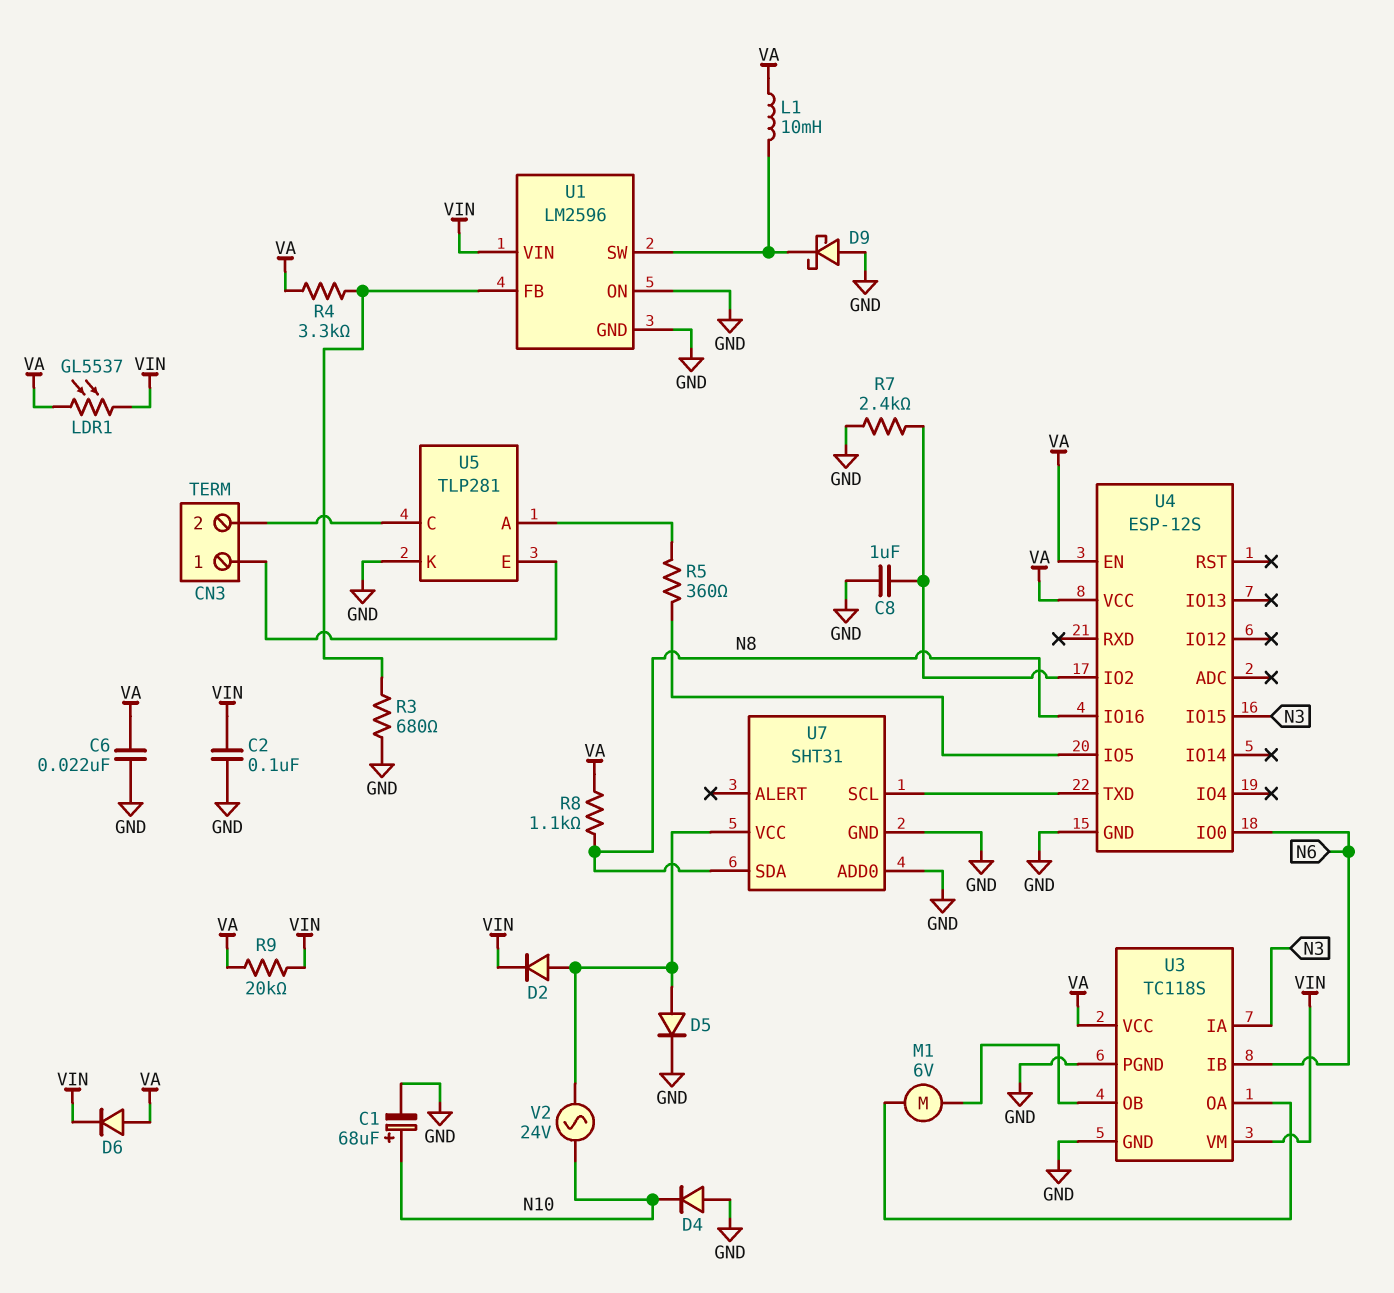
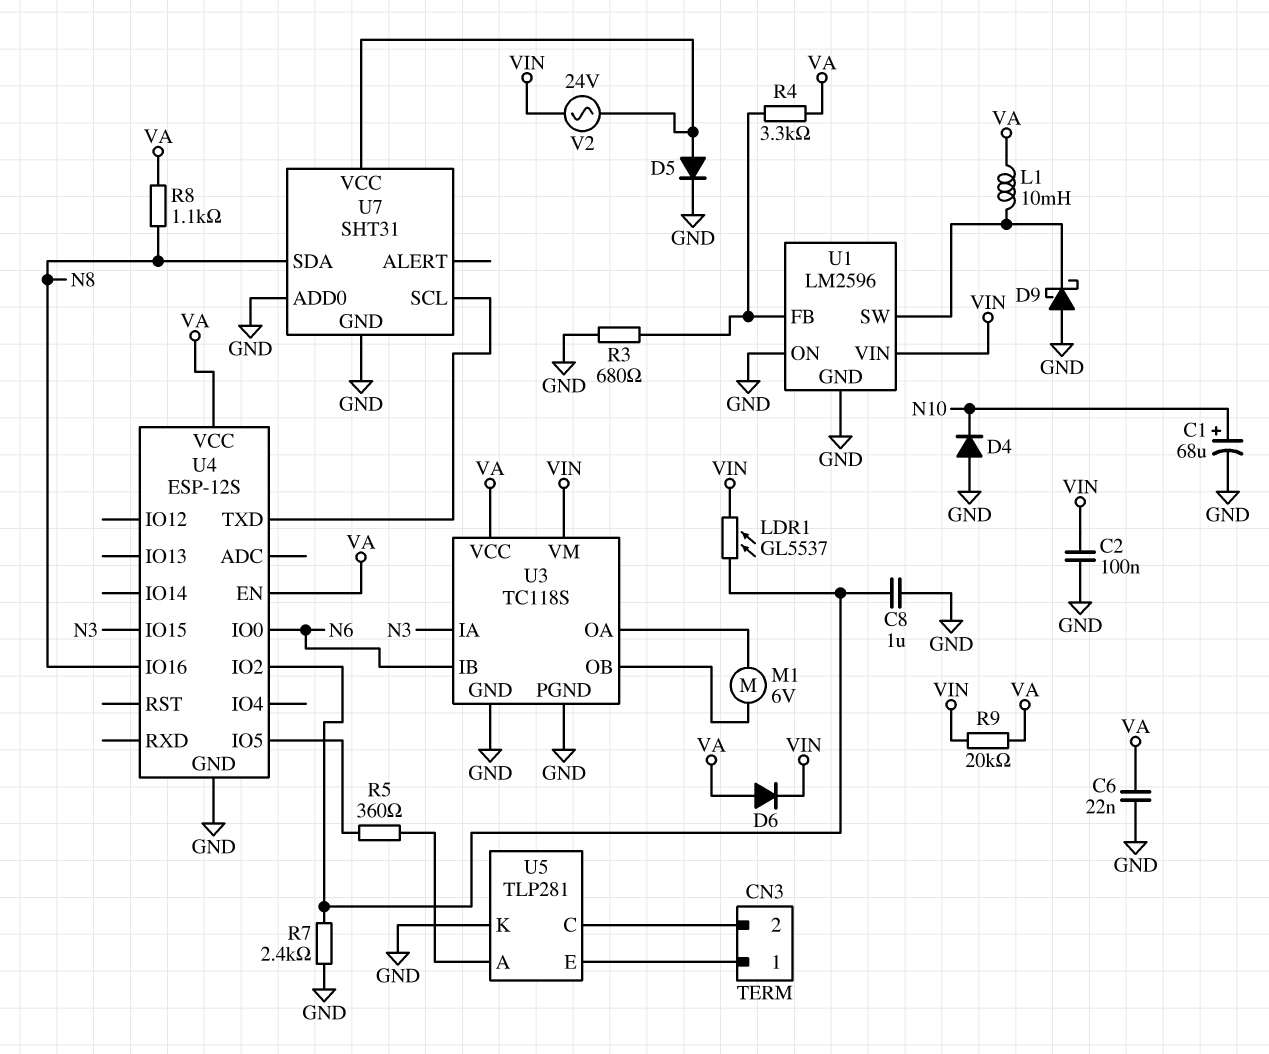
D2: diode (A U7/VCC, K VIN) -> none
LDR1: GL5537 (VA, VIN) -> GL5537 (U4/IO2, VIN)
V2: AC 24V (N10, U7/VCC) -> AC 24V (U7/VCC, VIN)

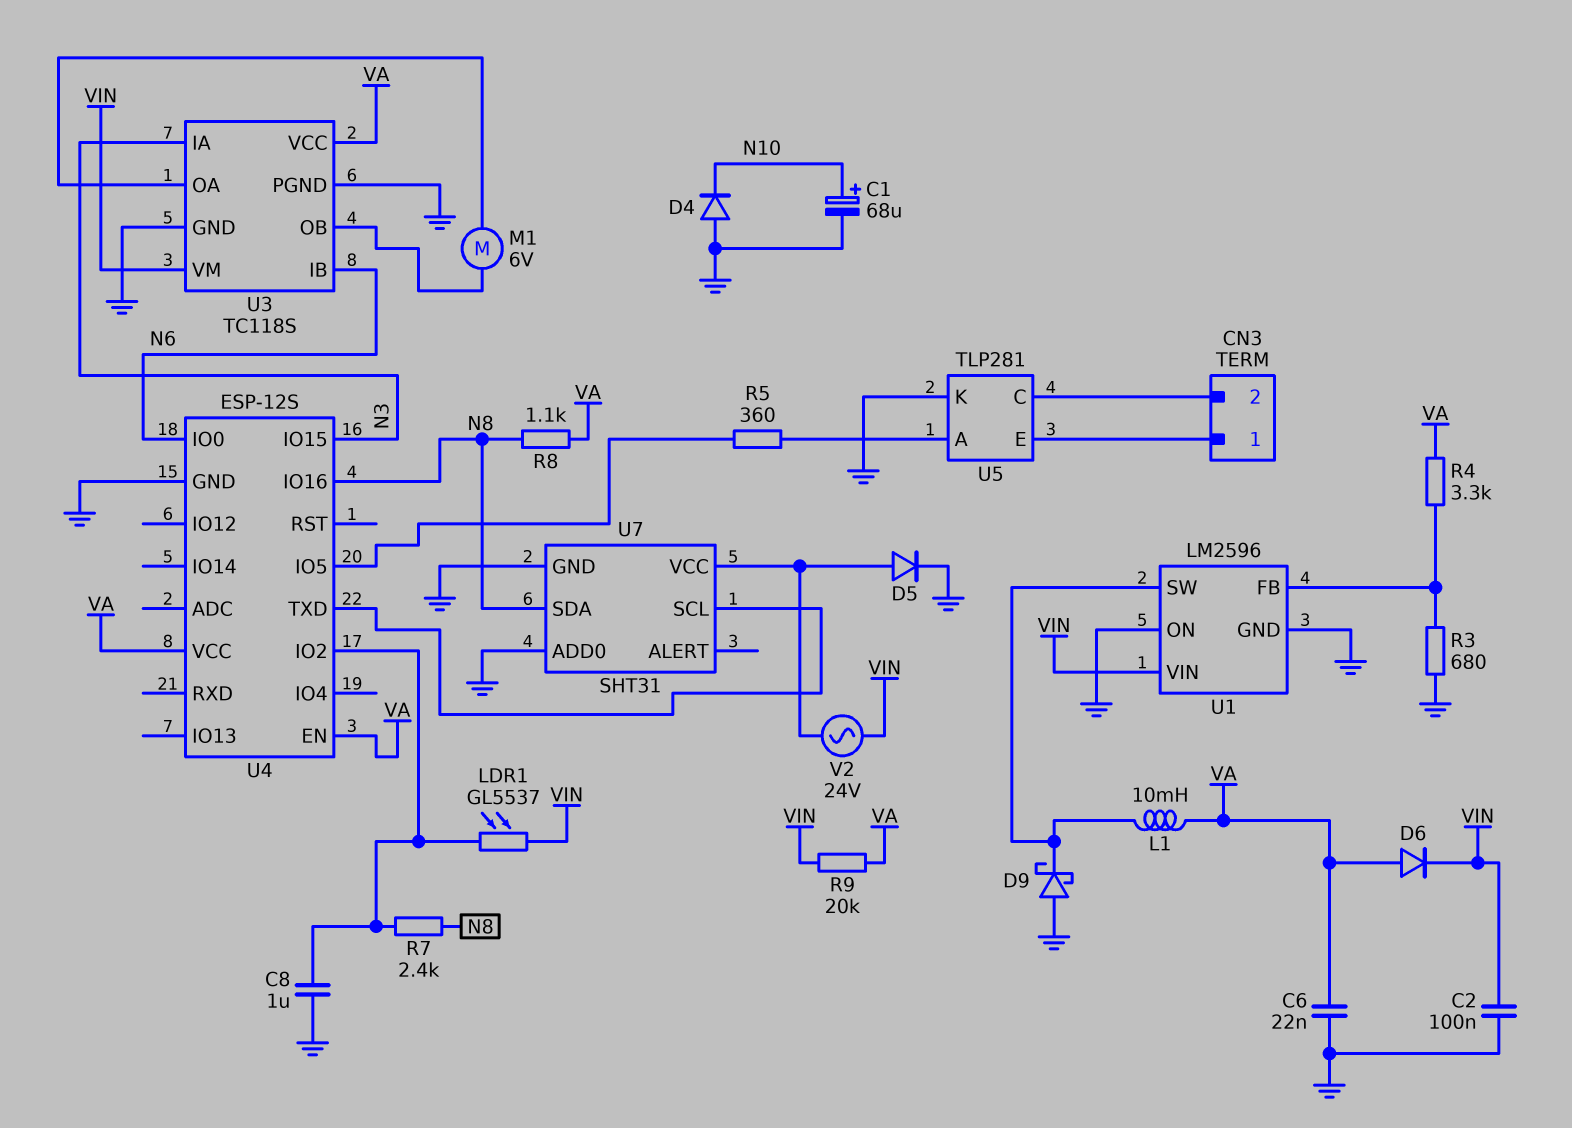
R7: 2.4k (GND, U4/IO2) -> 2.4k (N8, U4/IO2)

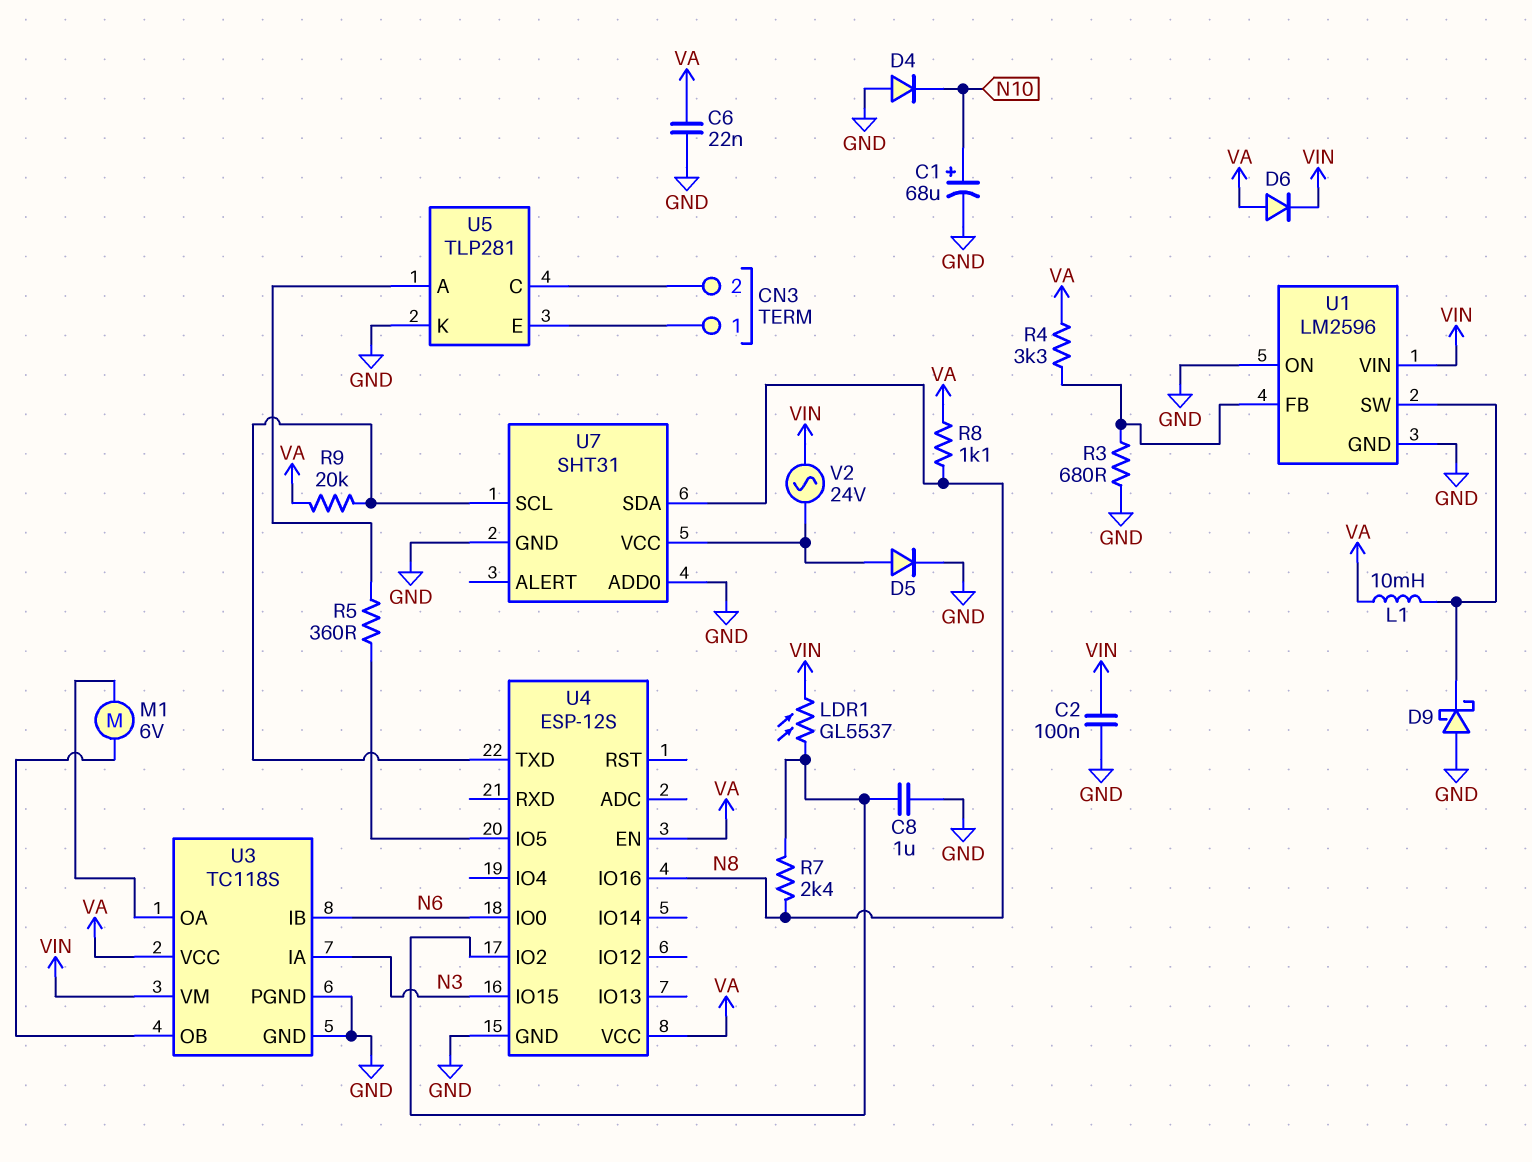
R9: 20k (VA, VIN) -> 20k (U4/TXD, VA)

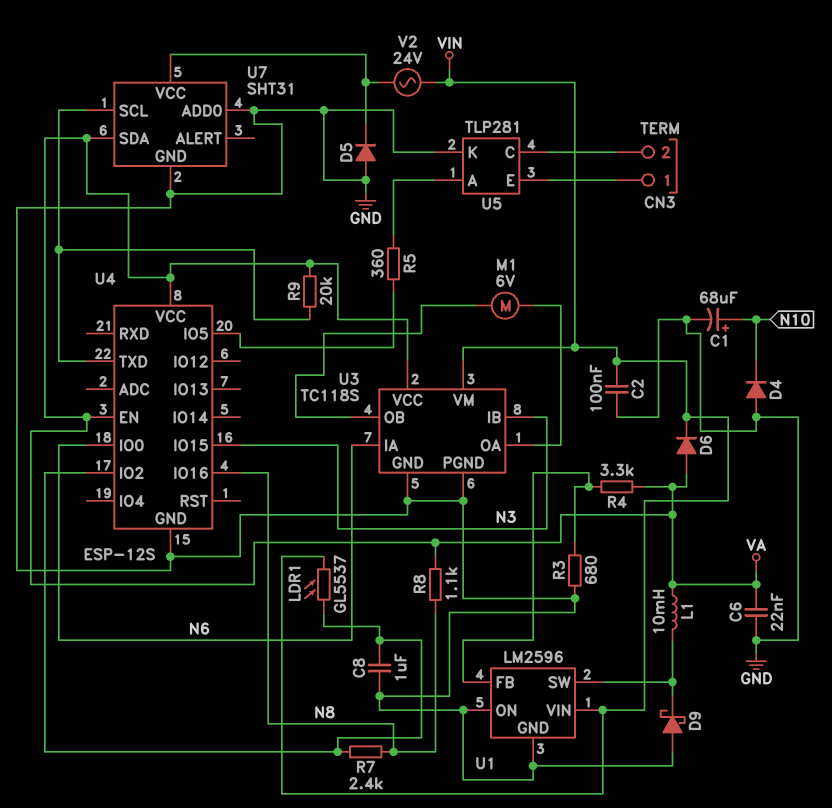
D5: diode (A U7/VCC, K GND) -> diode (A GND, K U7/VCC)
U3 pin IA: N3 -> N6
U3 pin IB: N6 -> N3
U7 pin SDA: N8 -> VA

